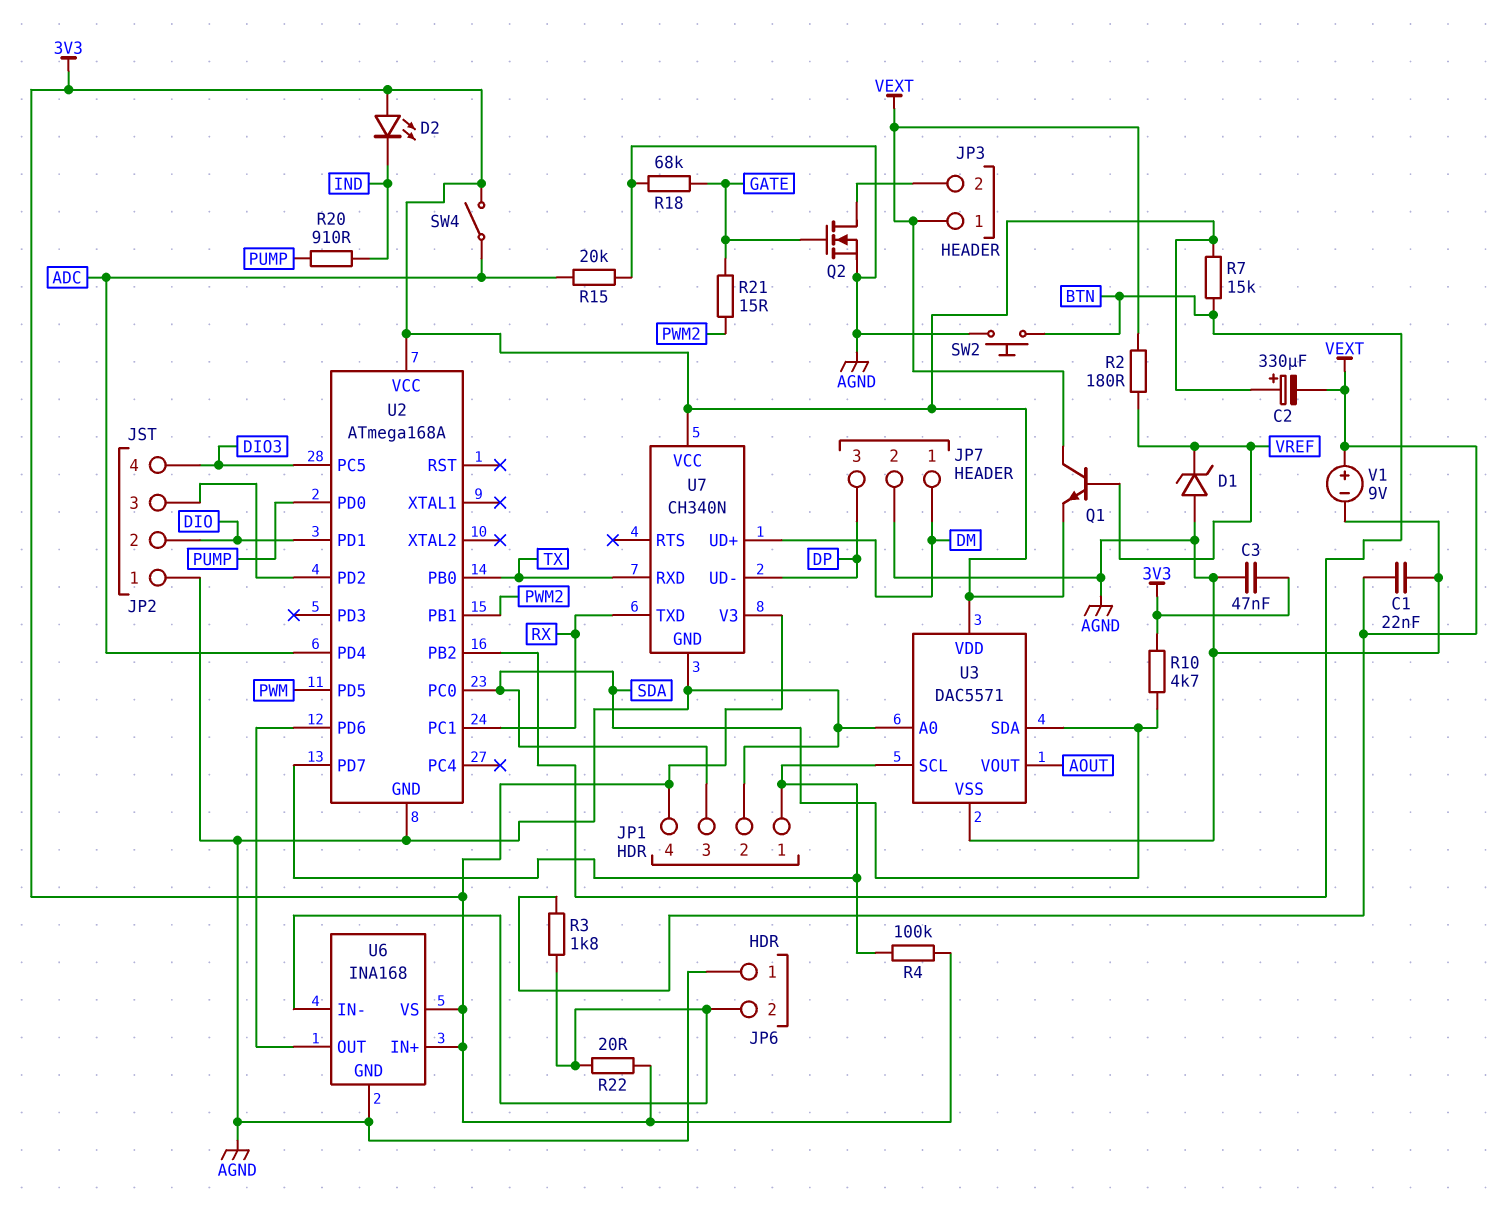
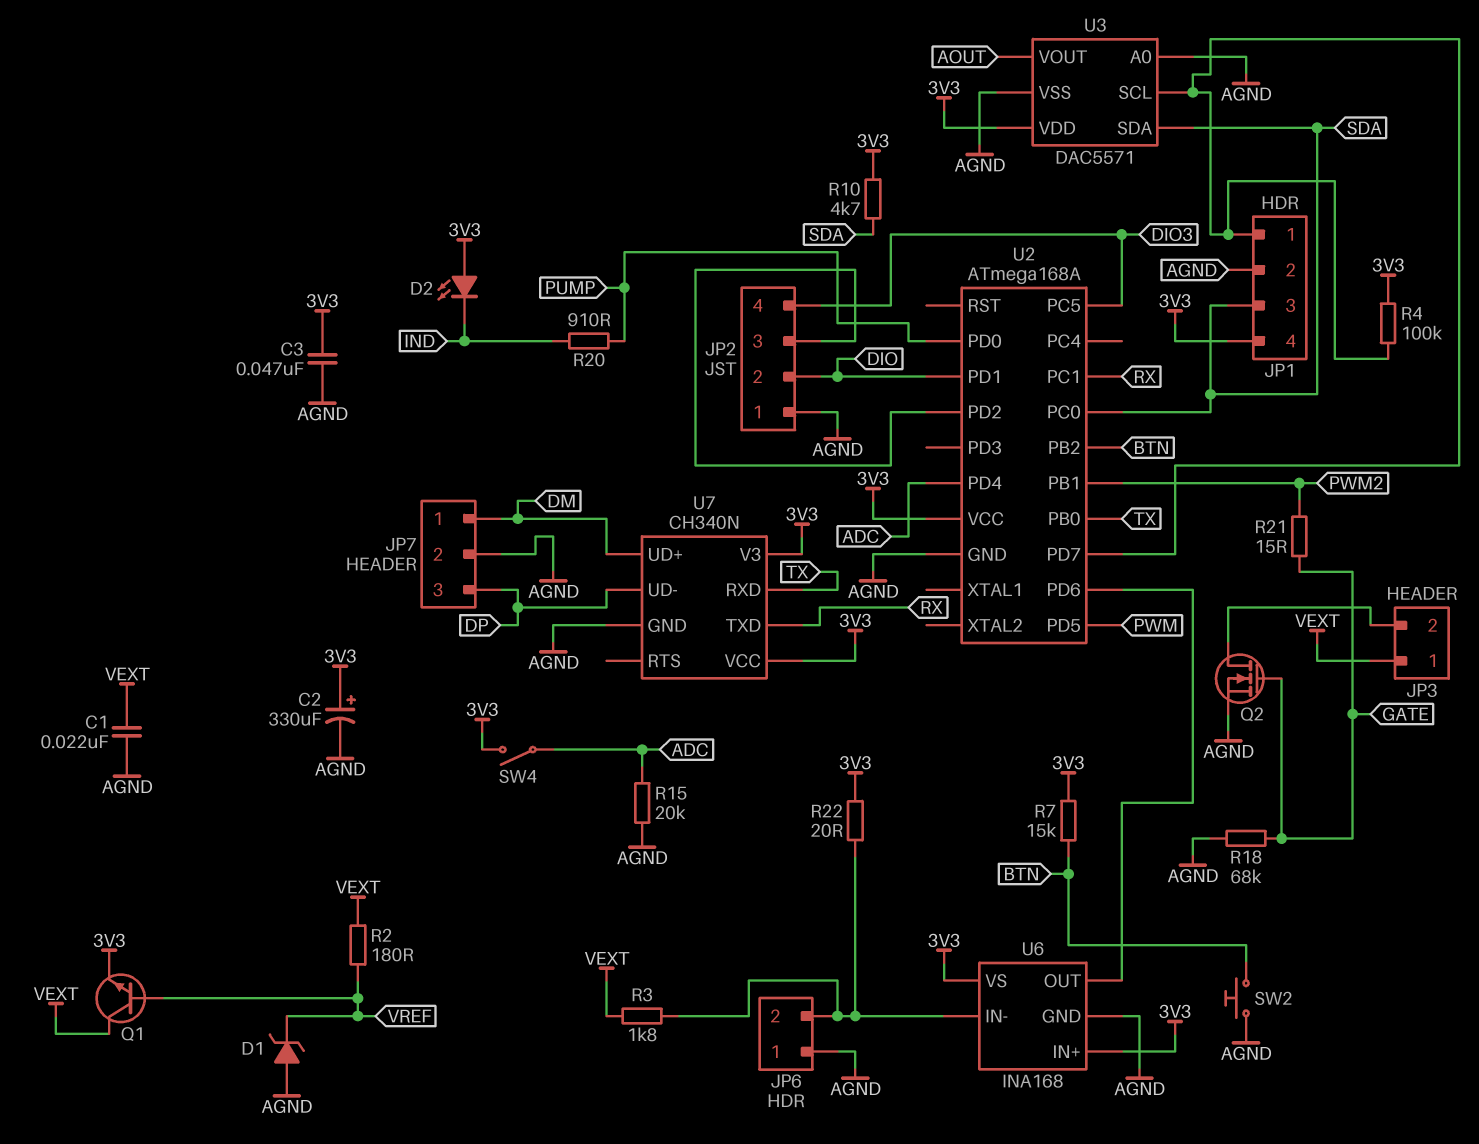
C2: 330uF (plus 3V3, minus VEXT) -> 330uF (plus 3V3, minus AGND)
V1: 9V (plus VEXT, minus AGND) -> none

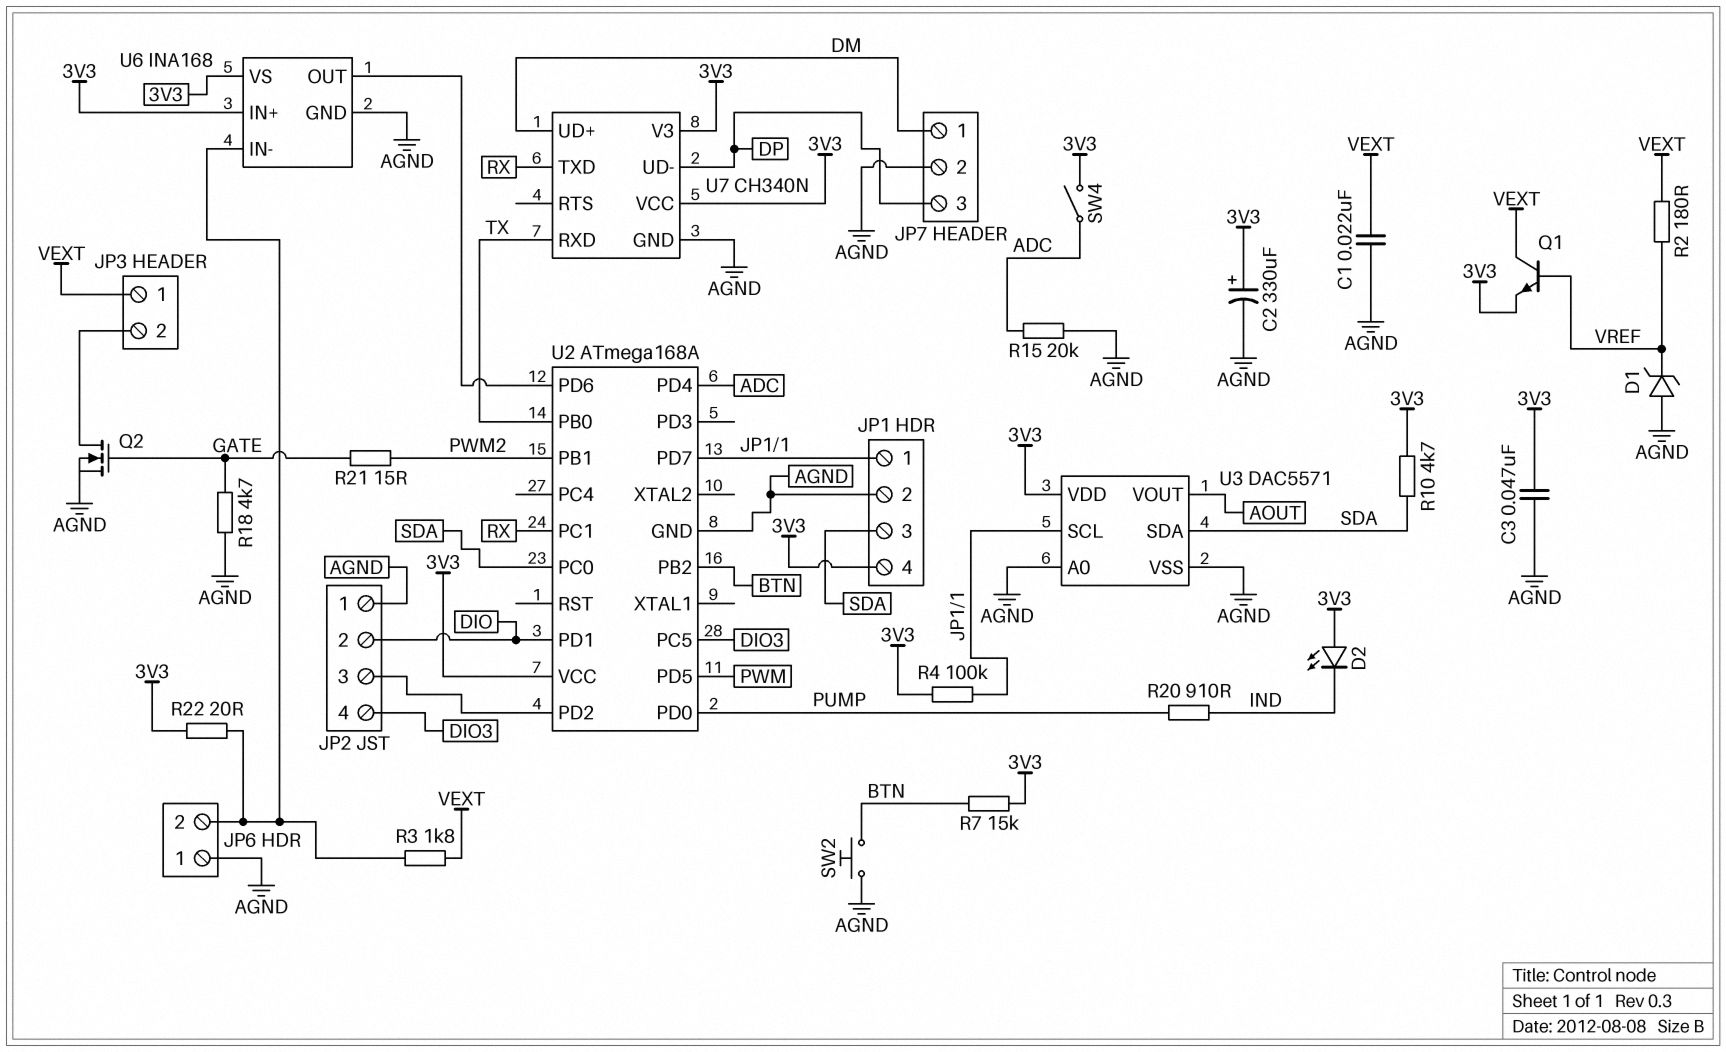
R18: 68k (AGND, GATE) -> 4.7k (AGND, GATE)

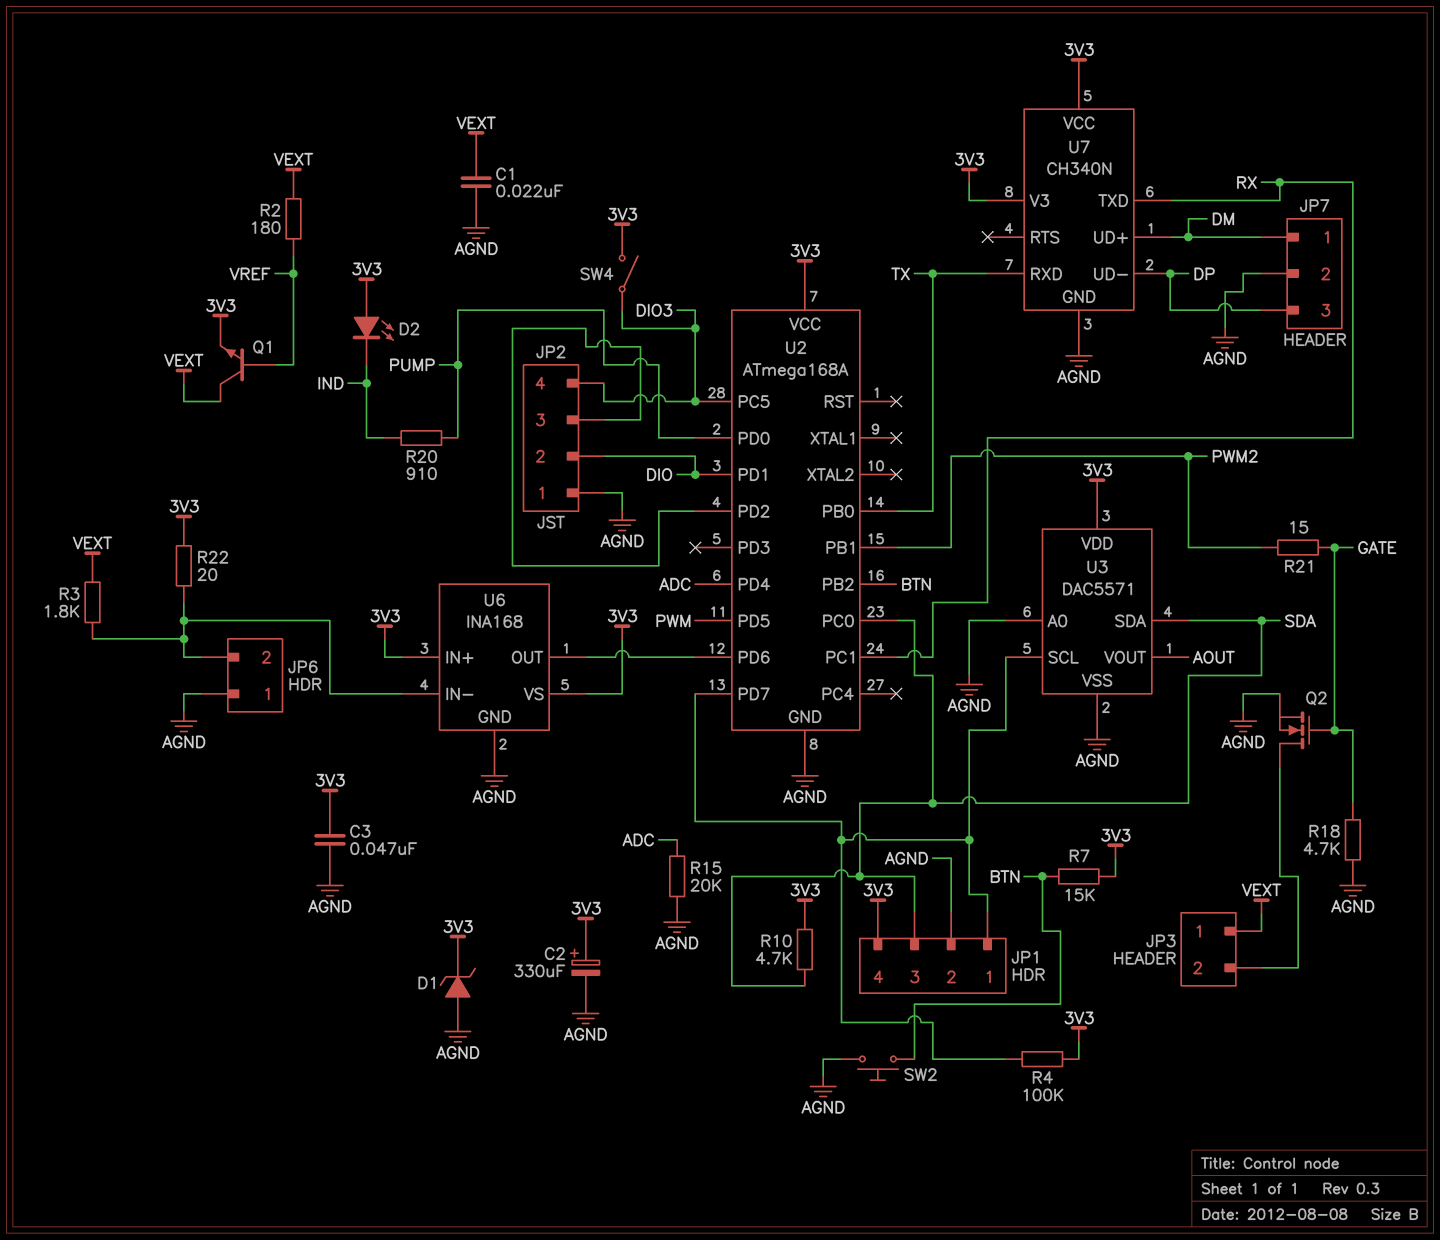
D1: zener (A AGND, K VREF) -> zener (A AGND, K 3V3)
SW4: switch (3V3, ADC) -> switch (3V3, DIO3)

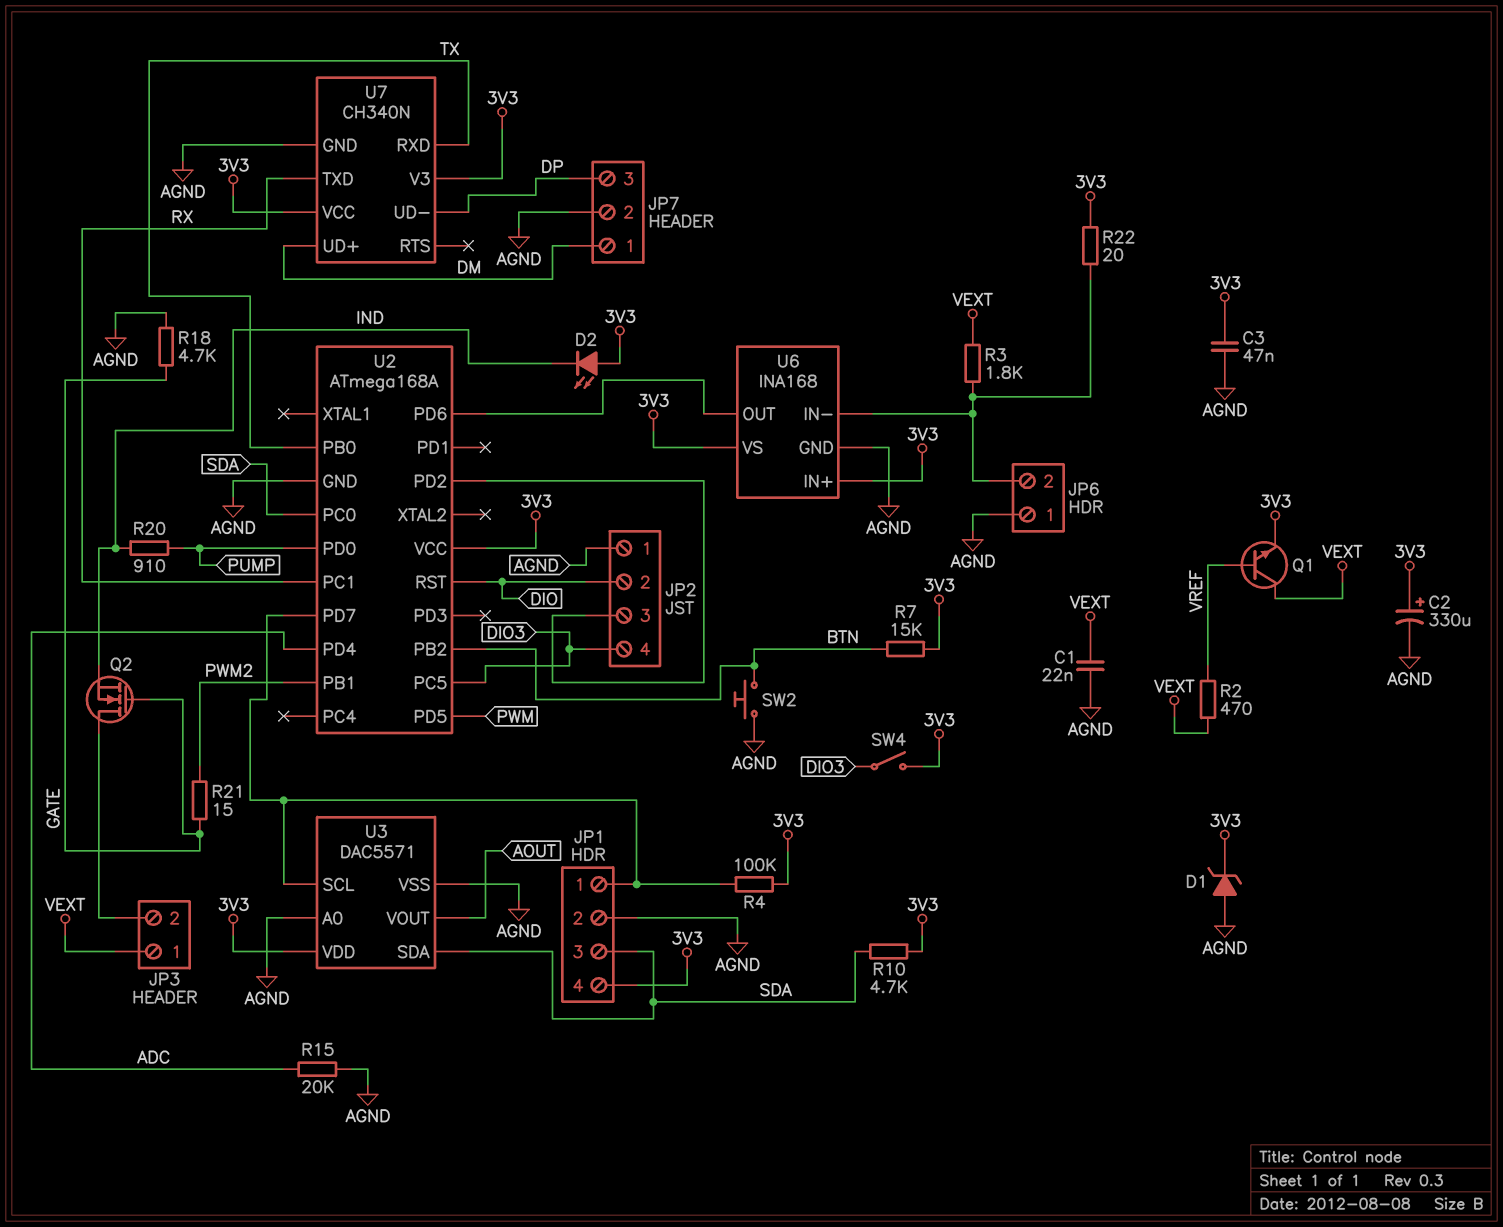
Q2: NMOS (G GATE, D JP3/2, S AGND) -> NMOS (G GATE, D JP3/2, S IND)
R2: 180 (VEXT, VREF) -> 470 (VEXT, VREF)
U2 pin PD1: DIO -> none
U2 pin RST: none -> DIO

